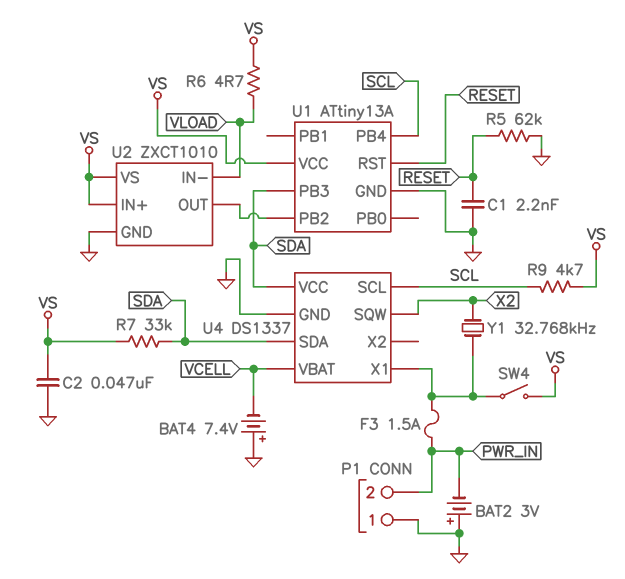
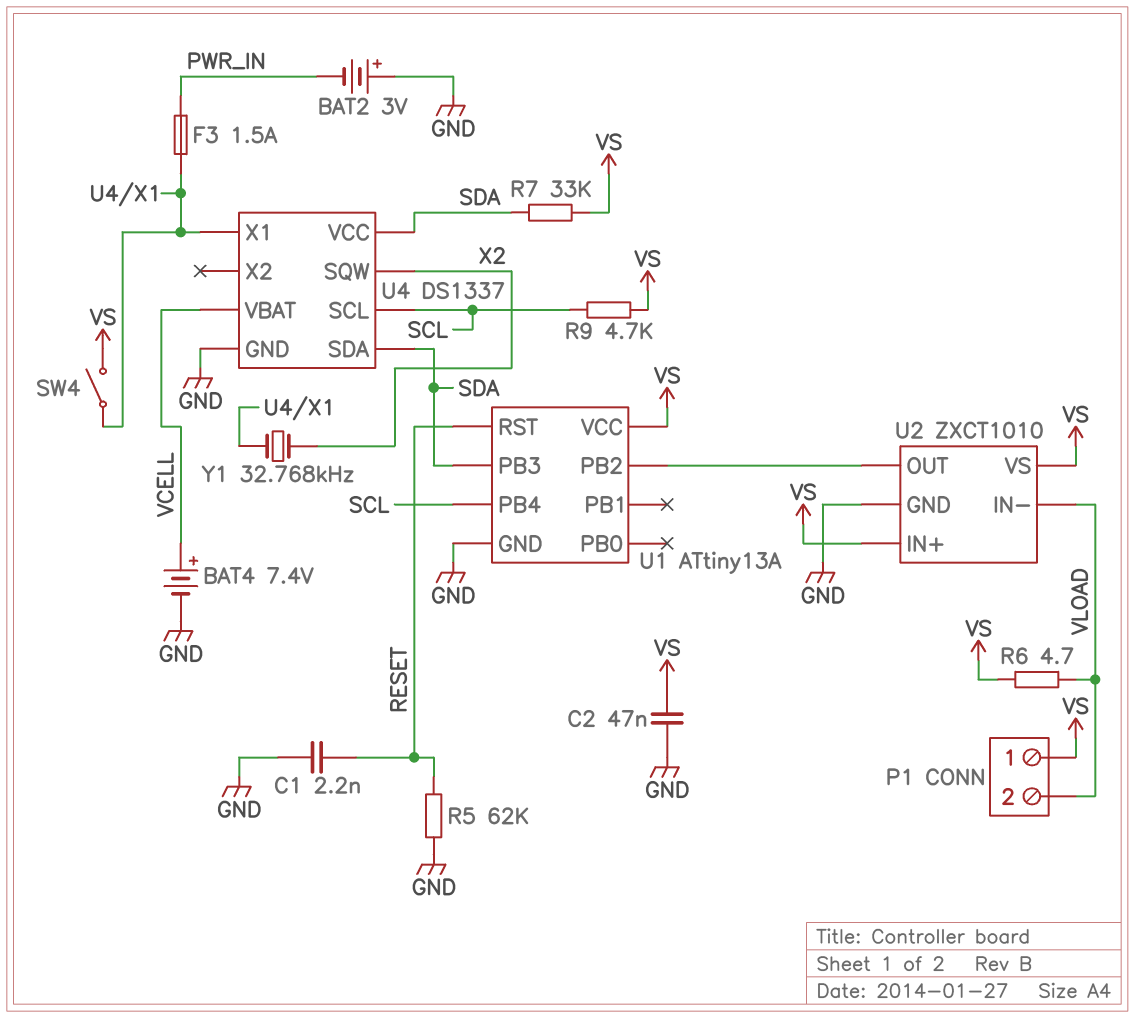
BAT4: 7.4V (plus GND, minus VCELL) -> 7.4V (plus VCELL, minus GND)
P1 pin 1: GND -> VS
P1 pin 2: PWR_IN -> VLOAD

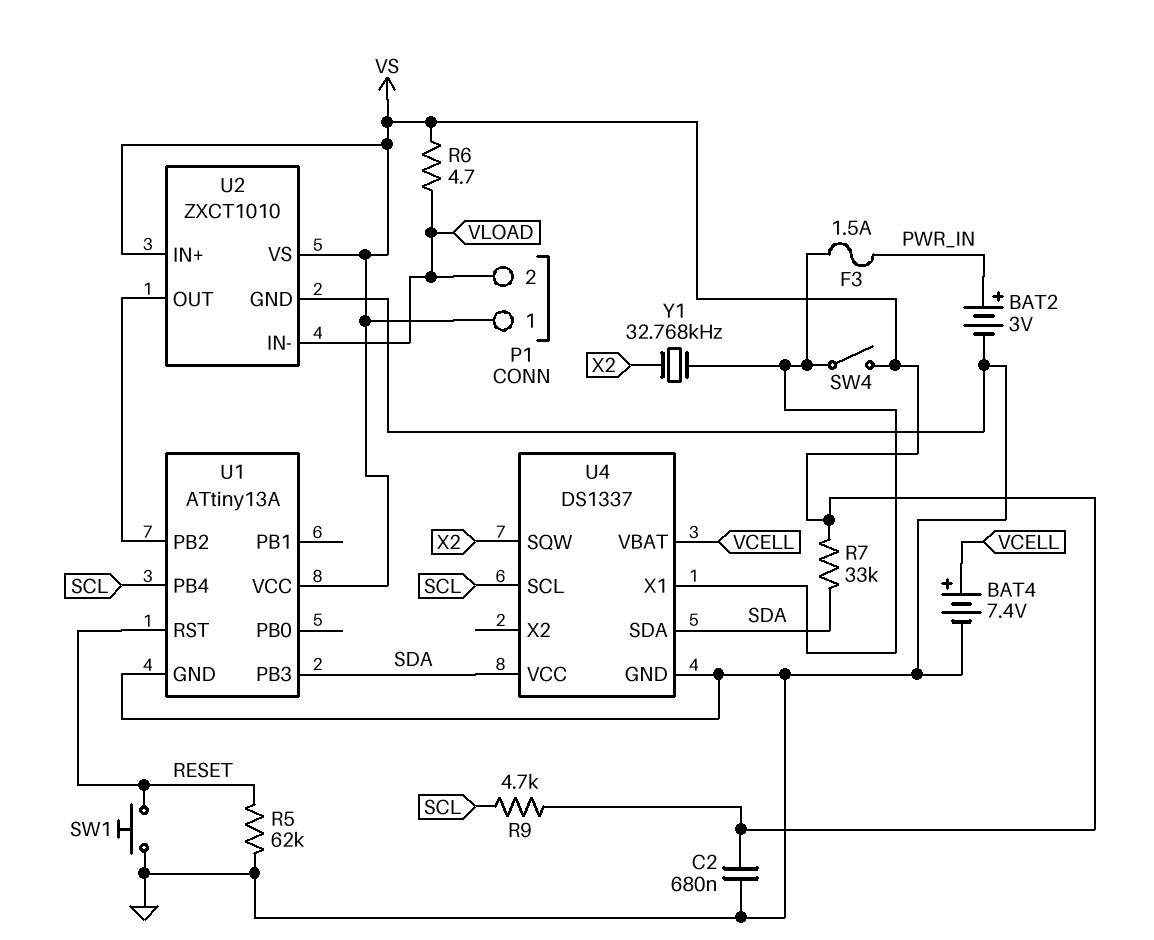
BAT2: 3V (plus GND, minus PWR_IN) -> 3V (plus PWR_IN, minus GND)
C1: 2.2nF (GND, RESET) -> none
C2: 47nF (GND, VS) -> 680nF (GND, VS)
SW1: none -> button (GND, RESET)

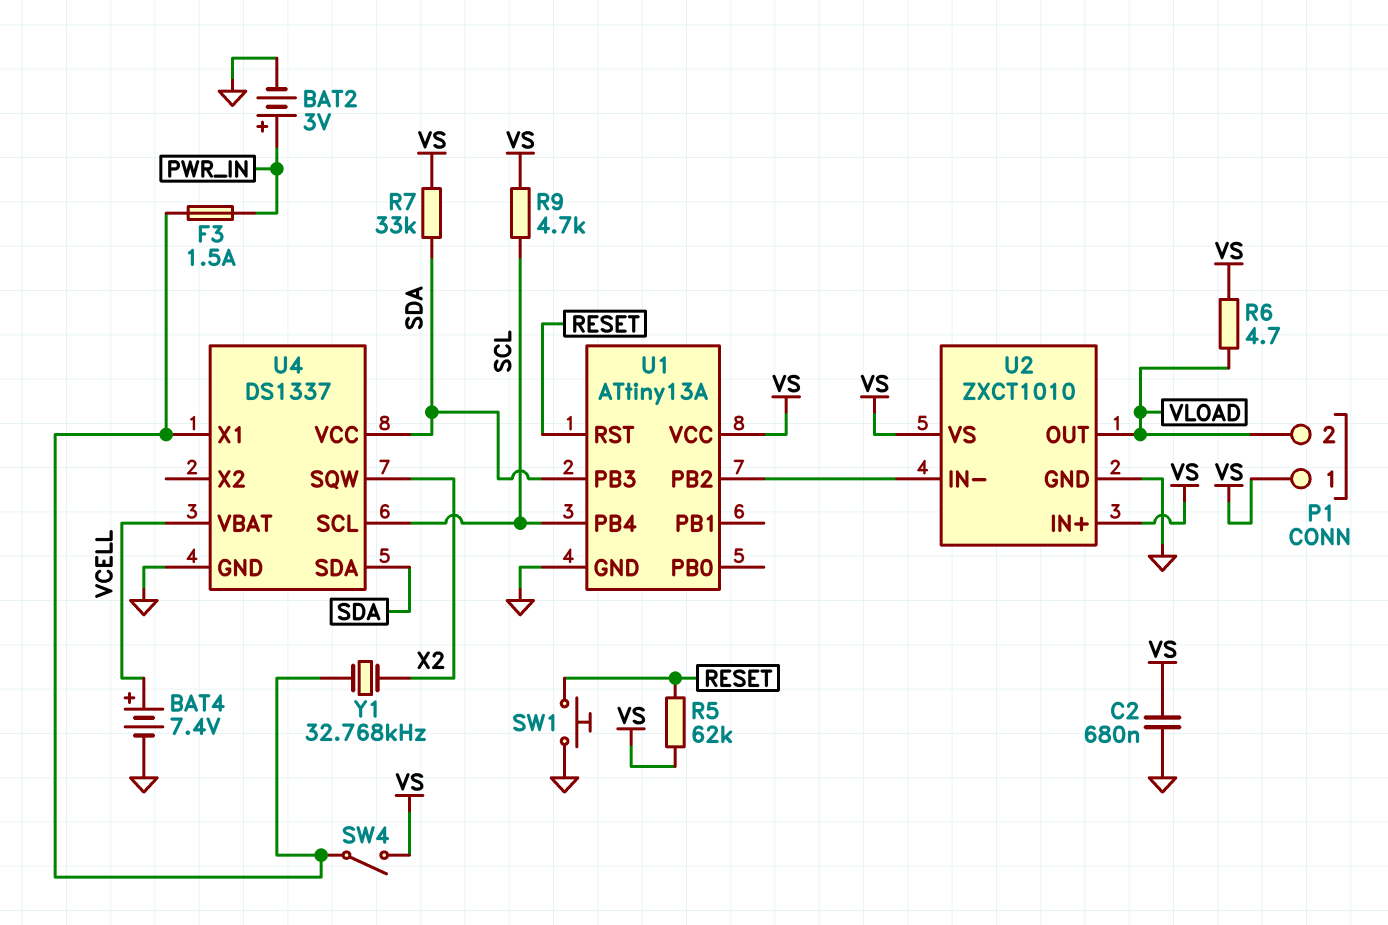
R5: 62k (GND, RESET) -> 62k (RESET, VS)
U2 pin IN-: VLOAD -> U1/PB2
U2 pin OUT: U1/PB2 -> VLOAD

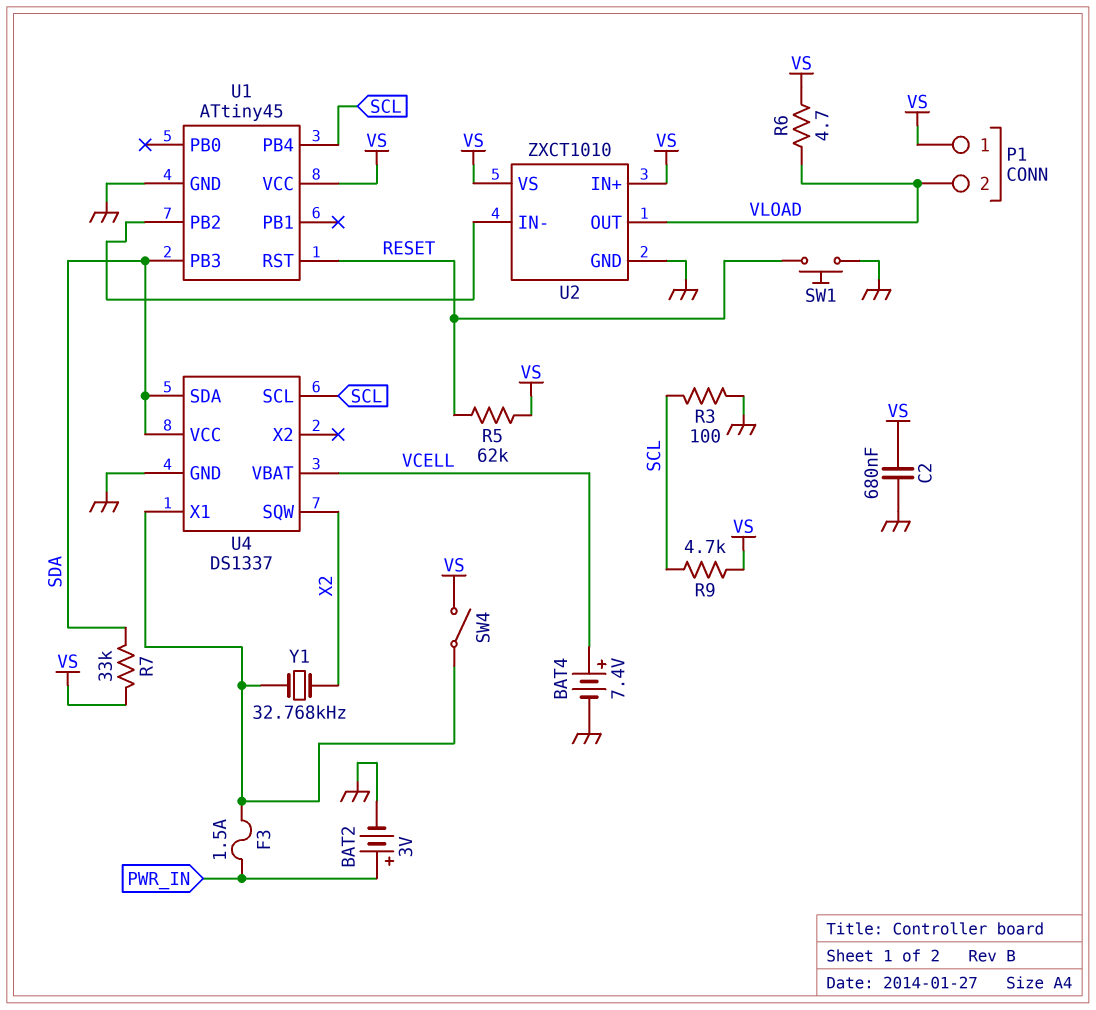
R3: none -> 100 (GND, SCL)
U1: ATtiny13A -> ATtiny45

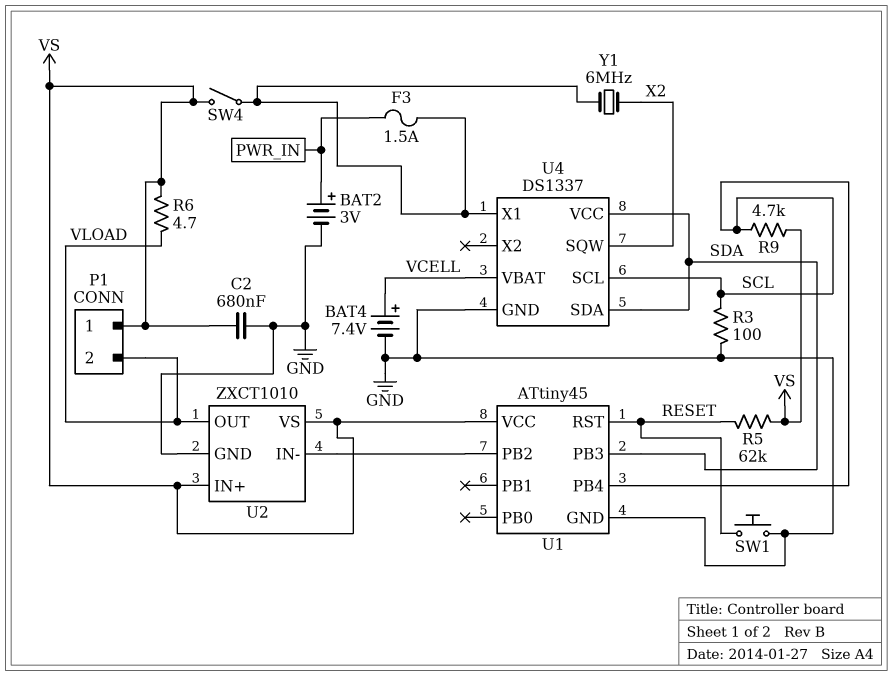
R7: 33k (SDA, VS) -> none
Y1: 32.768kHz (U4/X1, X2) -> 6MHz (U4/X1, X2)

